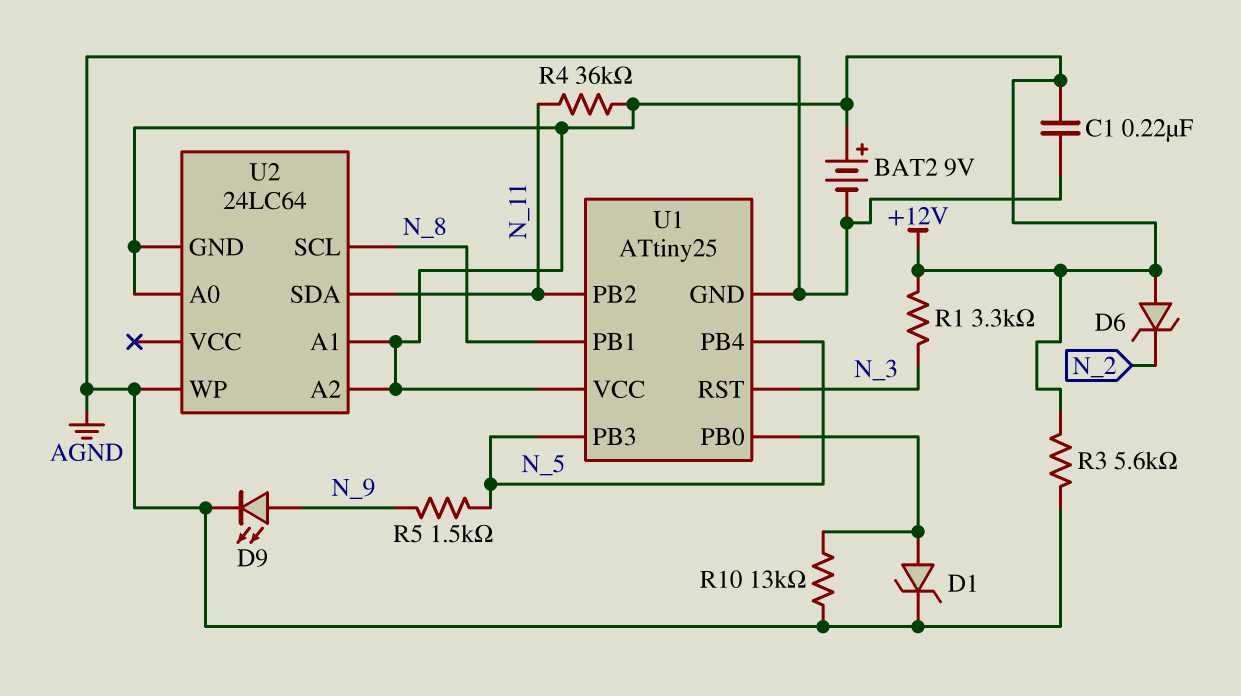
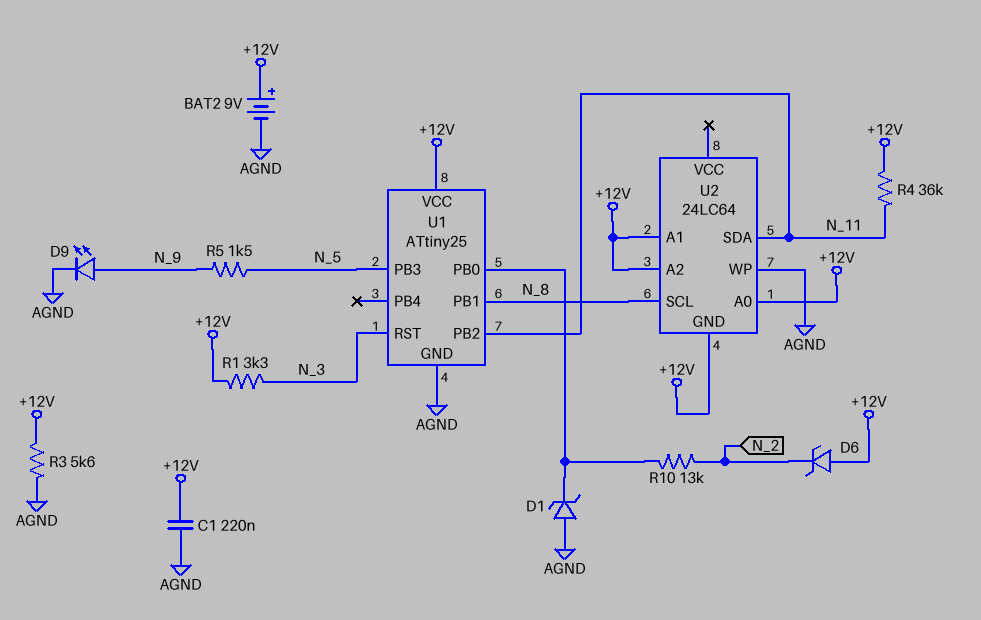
D1: zener (A U1/PB0, K AGND) -> zener (A AGND, K U1/PB0)
R10: 13k (AGND, U1/PB0) -> 13k (N_2, U1/PB0)
U1 pin PB4: N_5 -> none

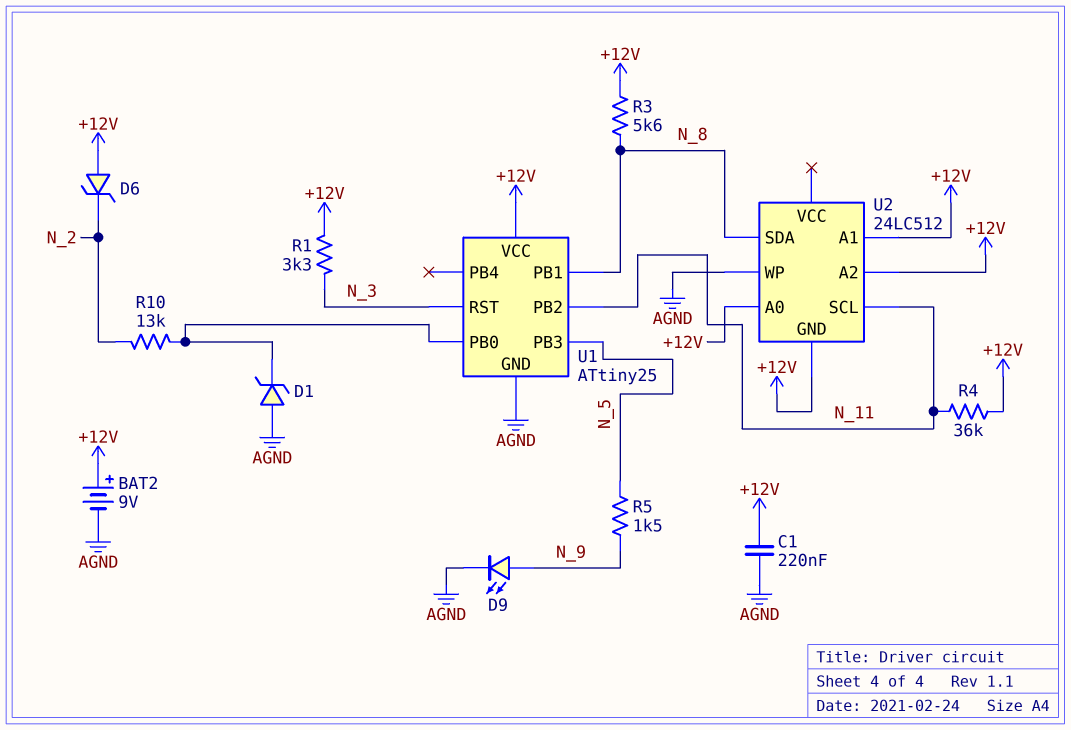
R3: 5.6k (+12V, AGND) -> 5.6k (+12V, N_8)
U2: 24LC64 -> 24LC512
U2 pin SCL: N_8 -> N_11
U2 pin SDA: N_11 -> N_8

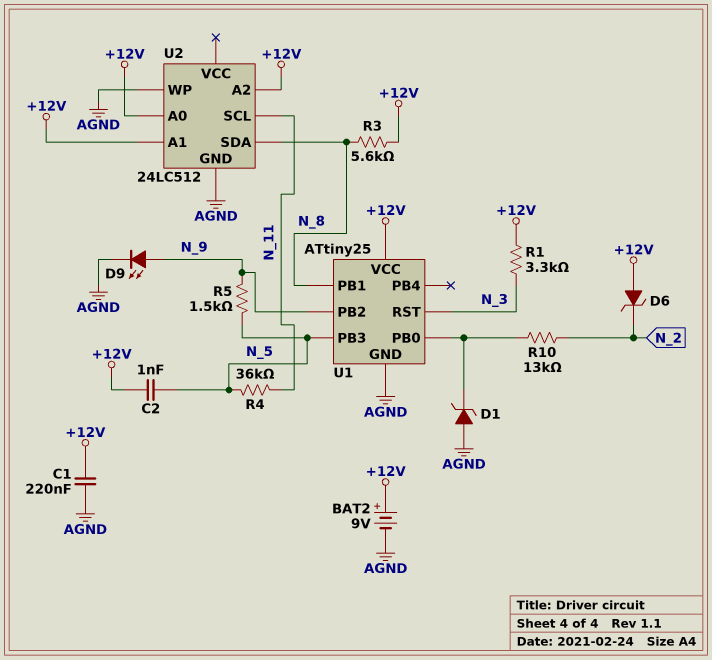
C2: none -> 1nF (+12V, N_5)
R4: 36k (+12V, N_11) -> 36k (N_5, N_11)
U1 pin PB2: N_11 -> N_9
U2 pin GND: +12V -> AGND

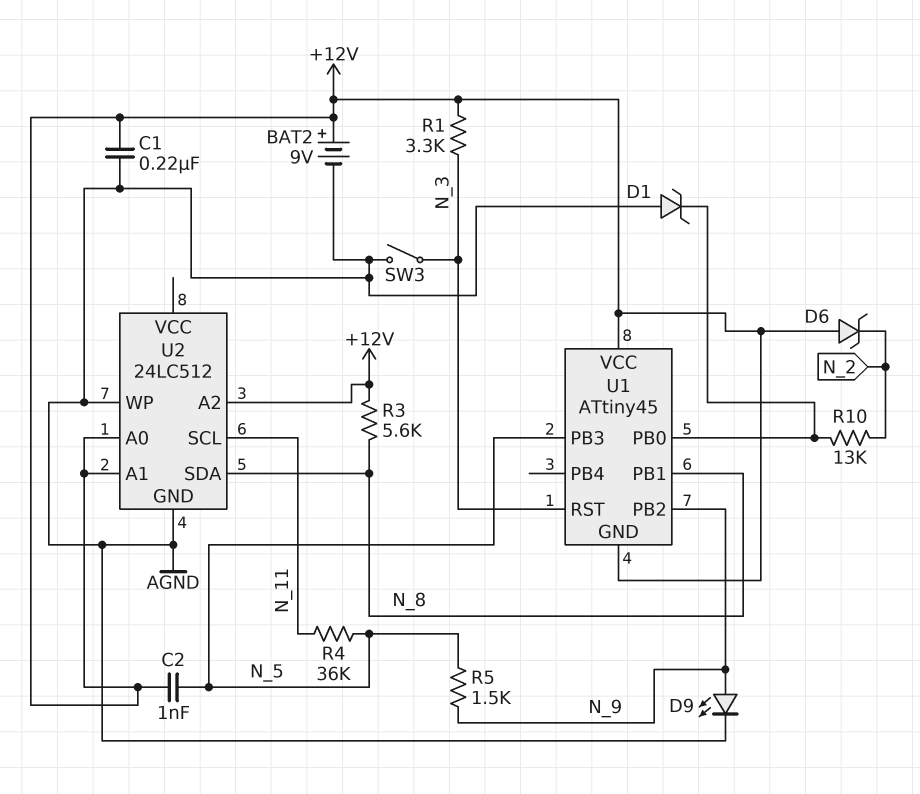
SW3: none -> switch (AGND, N_3)
U1: ATtiny25 -> ATtiny45
U1 pin GND: AGND -> +12V

